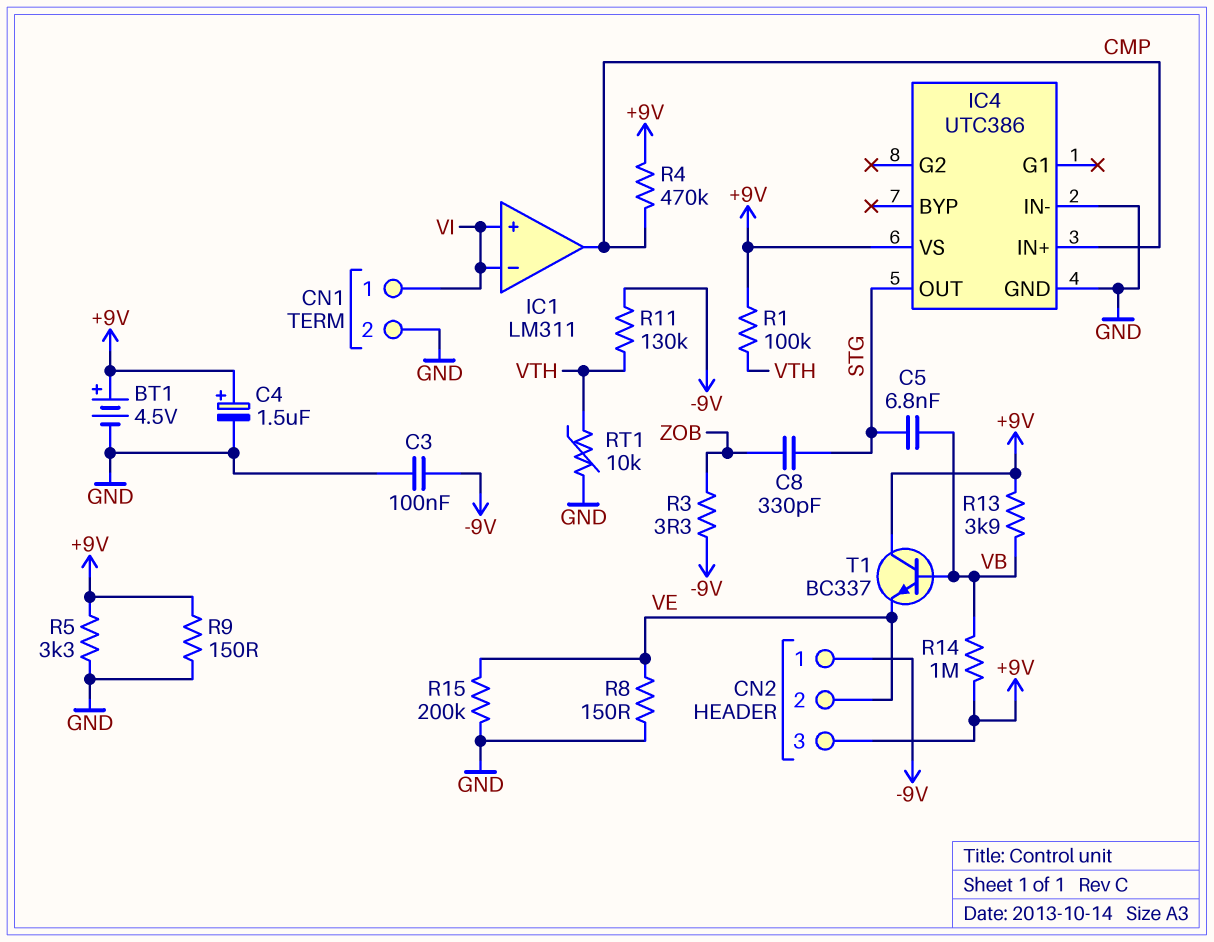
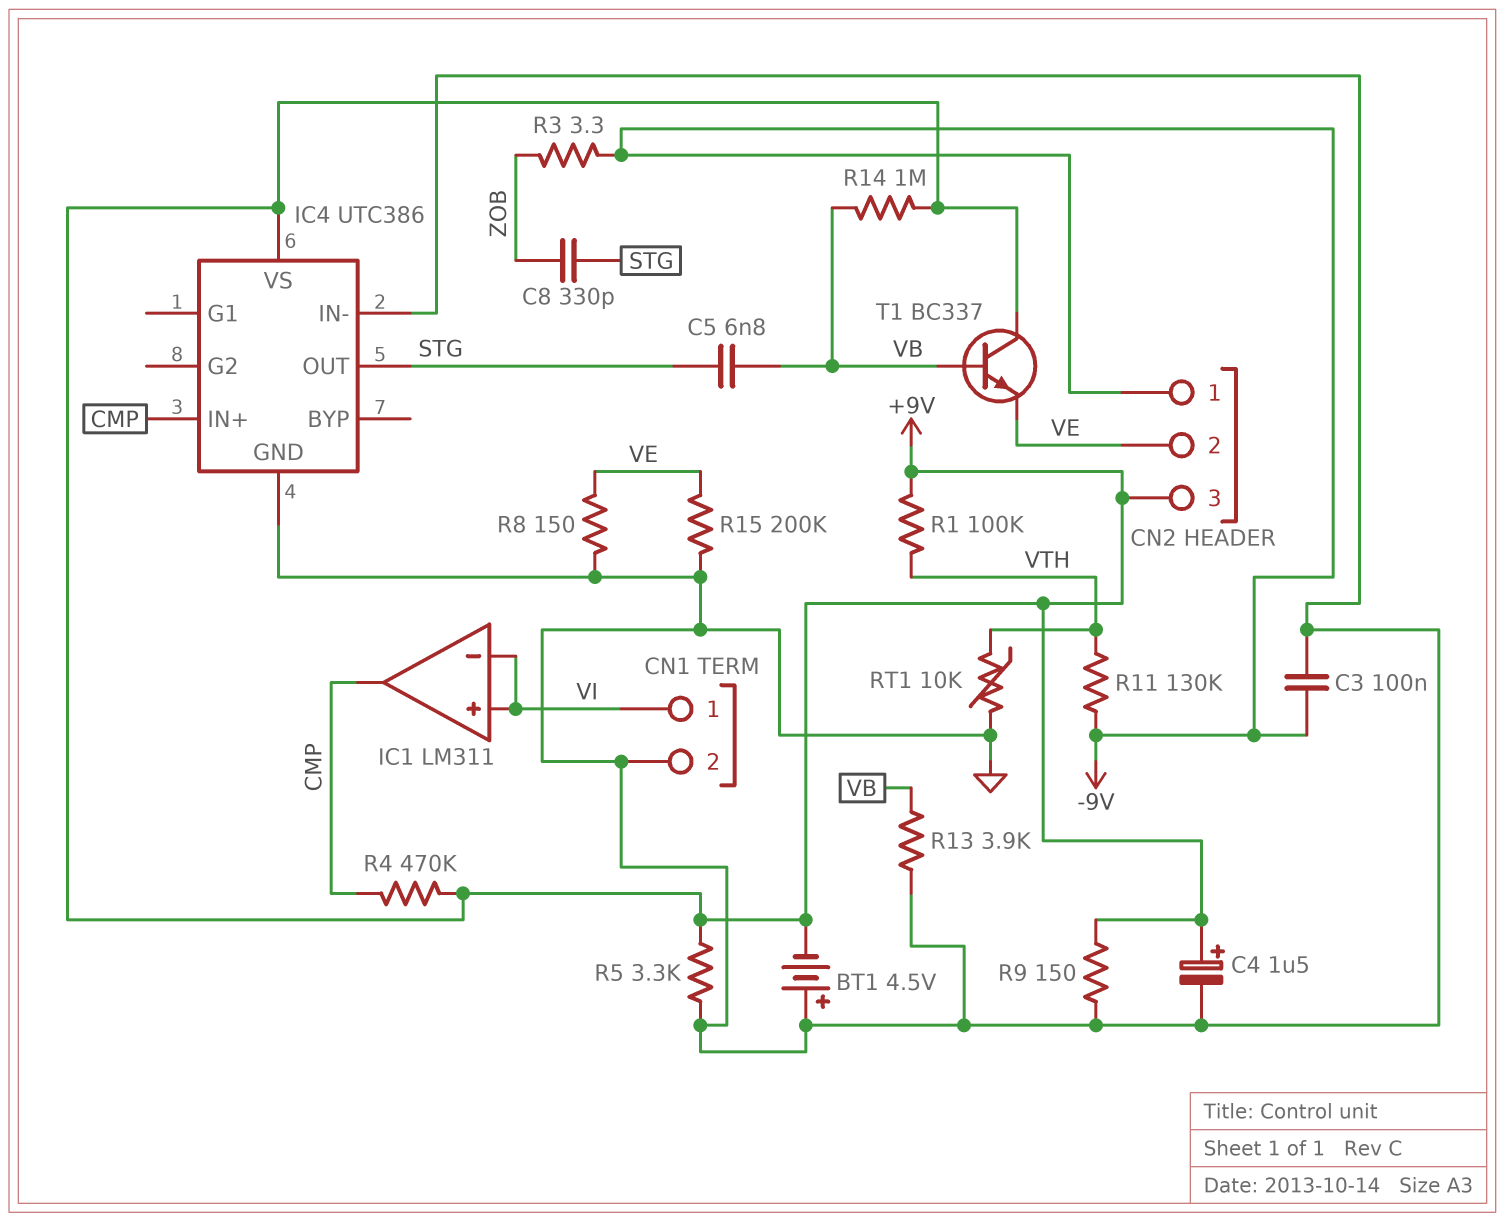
BT1: 4.5V (plus +9V, minus GND) -> 4.5V (plus GND, minus +9V)
R13: 3.9k (+9V, VB) -> 3.9k (GND, VB)

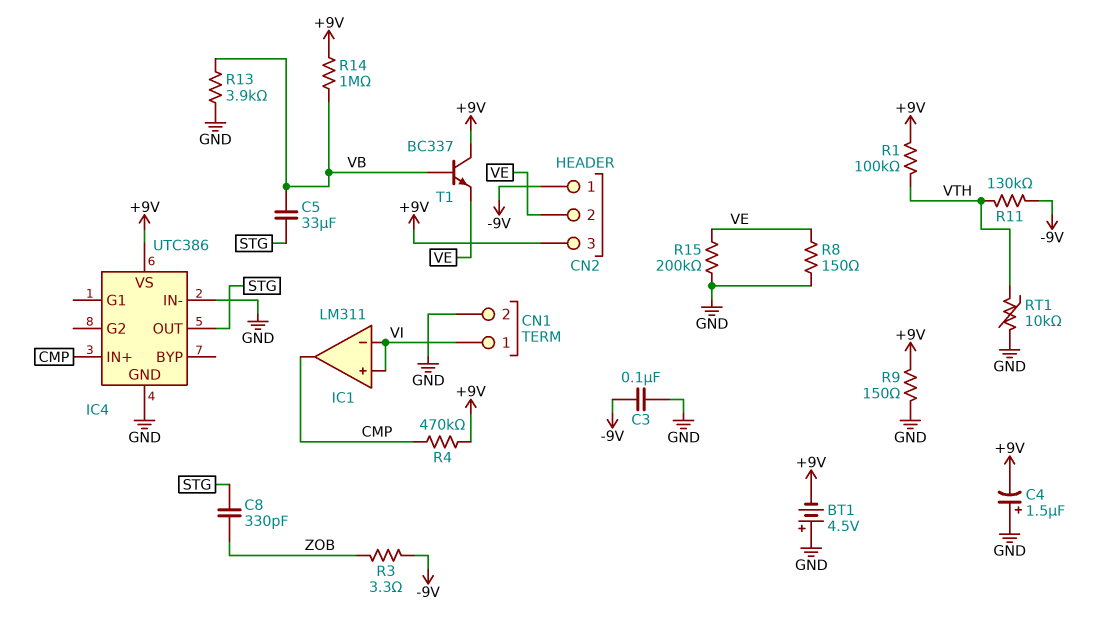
C4: 1.5uF (plus +9V, minus GND) -> 1.5uF (plus GND, minus +9V)
C5: 6.8nF (STG, VB) -> 33uF (STG, VB)
R5: 3.3k (+9V, GND) -> none

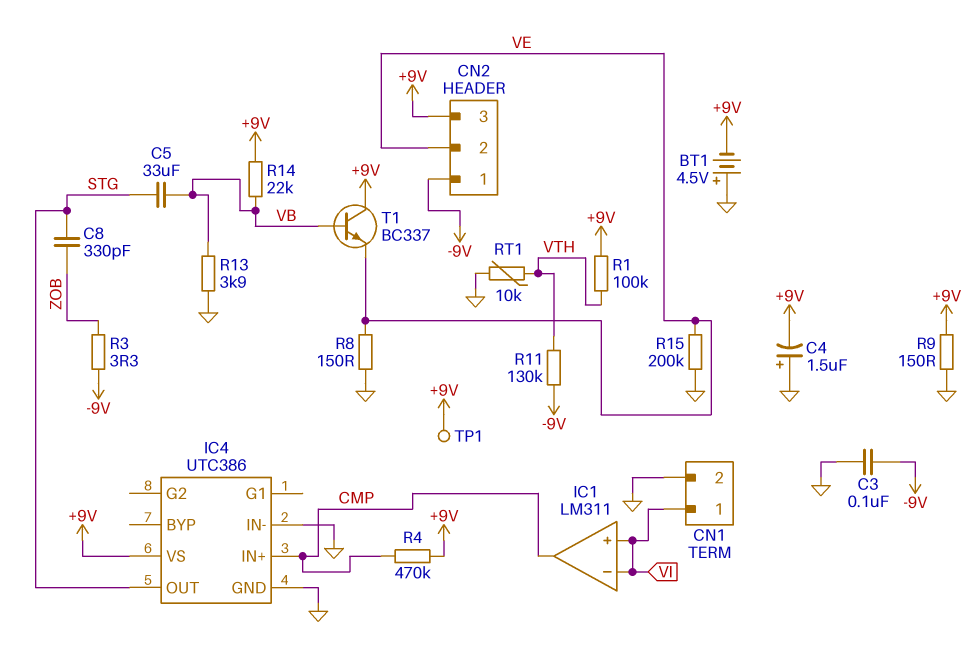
R14: 1M (+9V, VB) -> 22k (+9V, VB)
TP1: none -> test point (+9V)

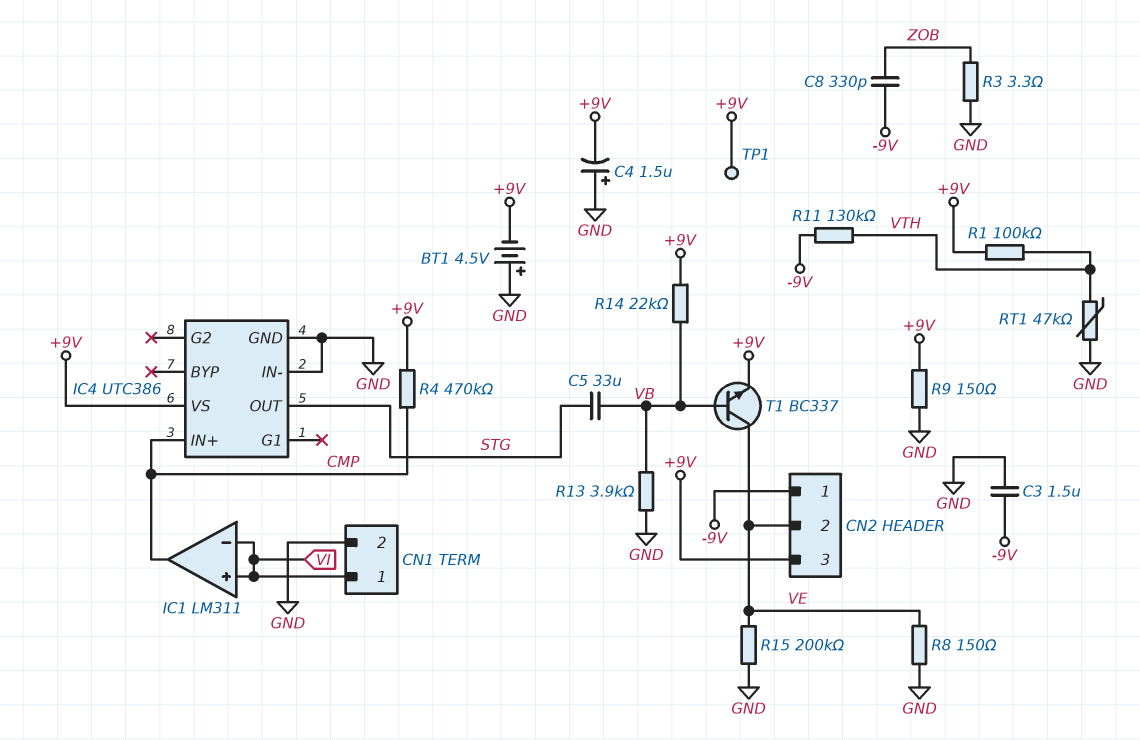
C3: 100nF (-9V, GND) -> 1.5uF (-9V, GND)
C8: 330pF (STG, ZOB) -> 330pF (-9V, ZOB)
R3: 3.3 (-9V, ZOB) -> 3.3 (GND, ZOB)
RT1: 10k (GND, VTH) -> 47k (GND, VTH)
T1: NPN BC337 (B VB, C +9V, E VE) -> NPN BC337 (B VB, C VE, E +9V)

